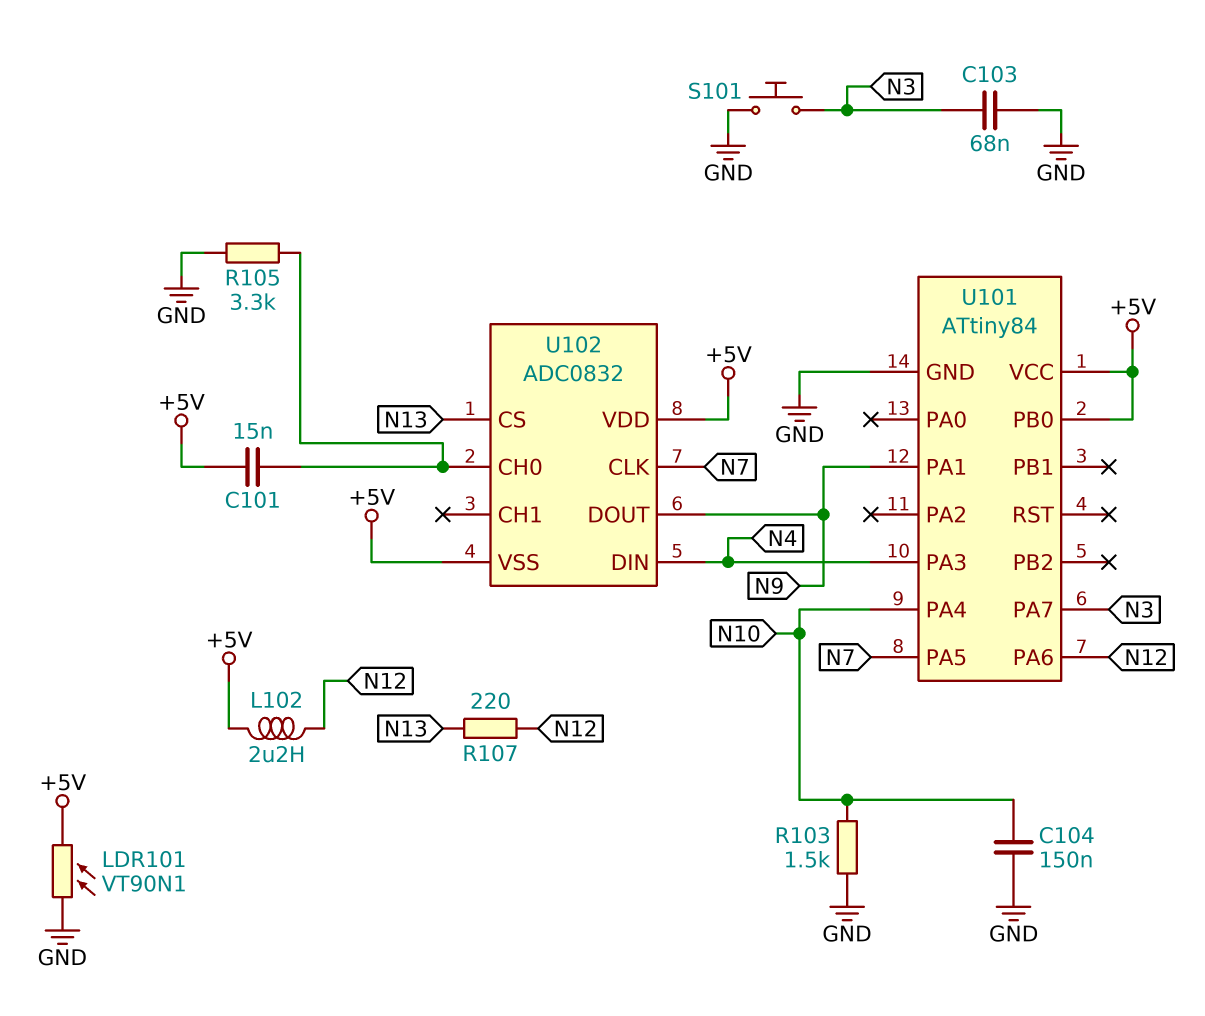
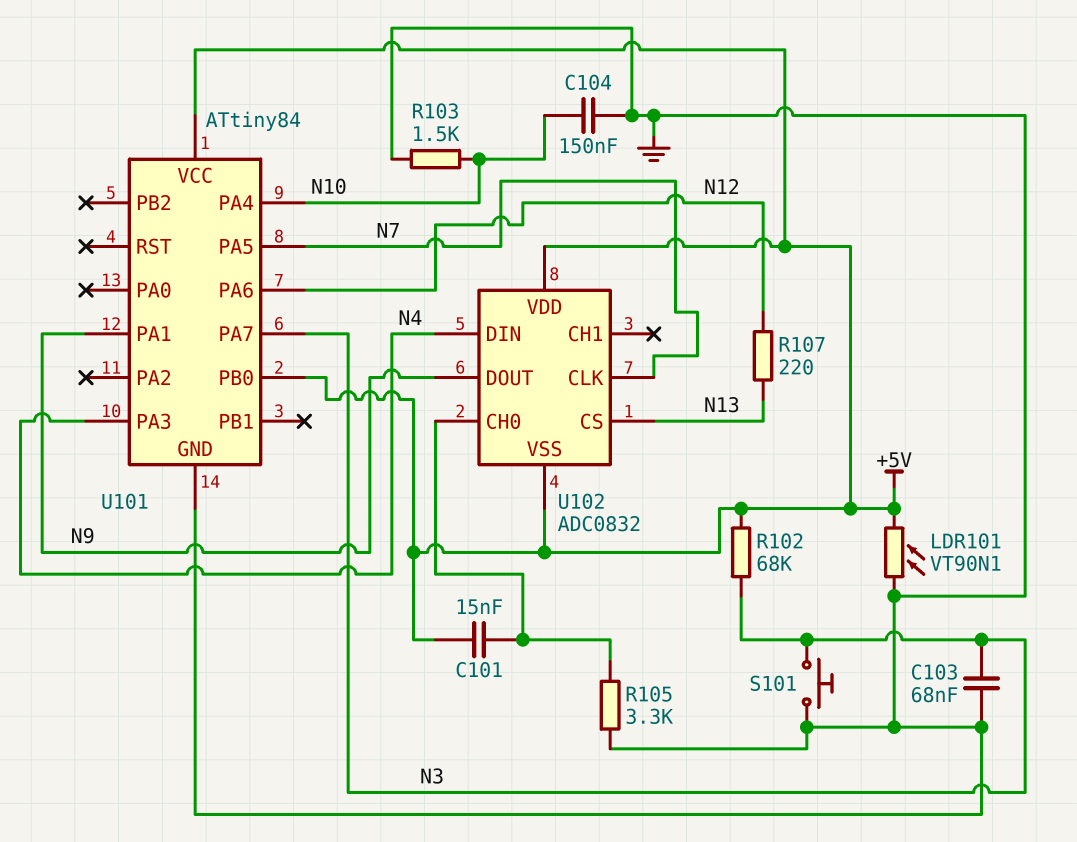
L102: 2.2uH (+5V, N12) -> none
R102: none -> 68k (+5V, N3)

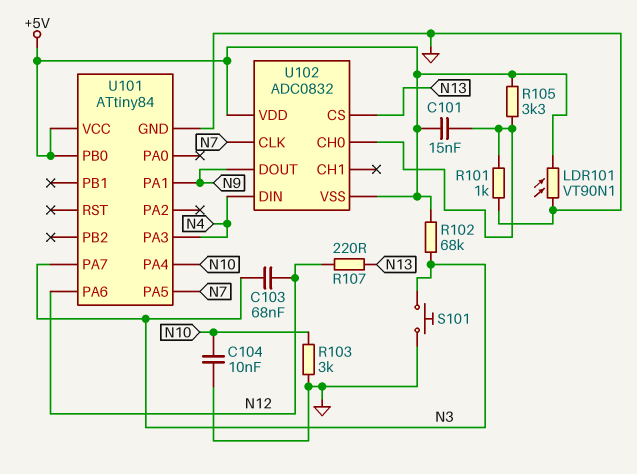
C103: 68nF (GND, N3) -> 68nF (N3, N12)
C104: 150nF (GND, N10) -> 10nF (GND, N10)
R101: none -> 1k (GND, U102/CH0)
R103: 1.5k (GND, N10) -> 3k (GND, N10)
R105: 3.3k (GND, U102/CH0) -> 3.3k (+5V, U102/CH0)

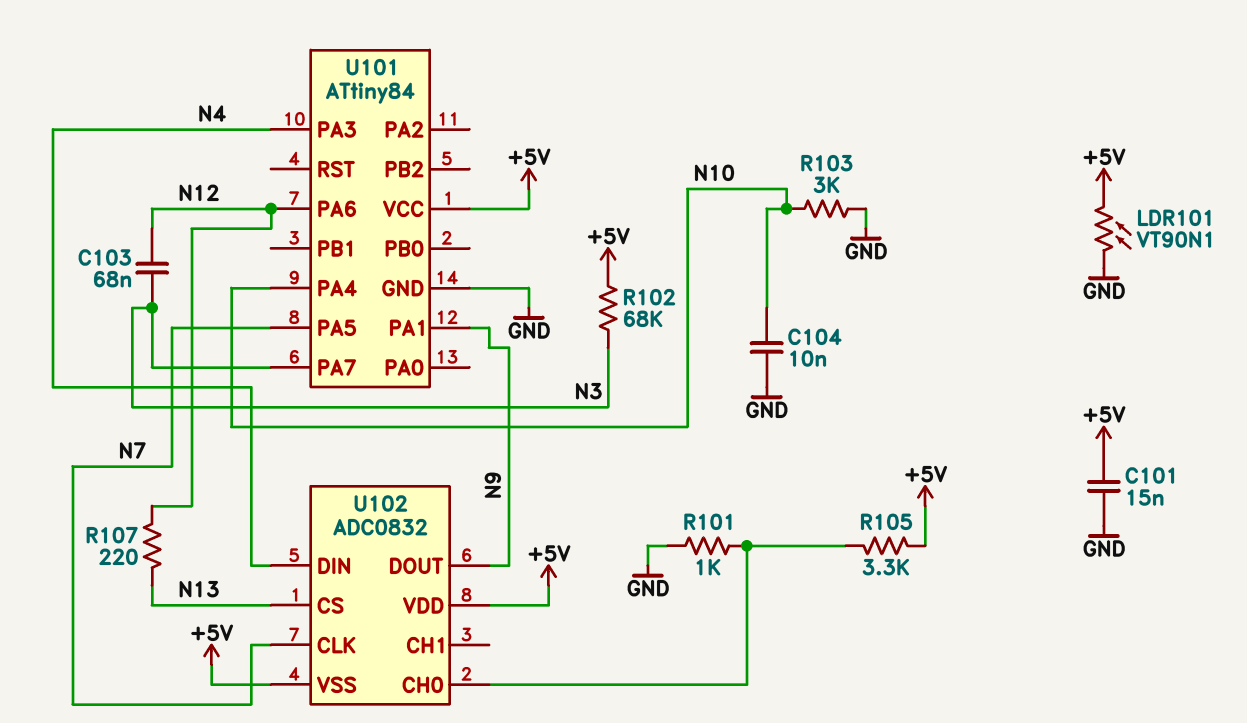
C101: 15nF (+5V, U102/CH0) -> 15nF (+5V, GND)
S101: button (GND, N3) -> none
U101 pin PB0: +5V -> none

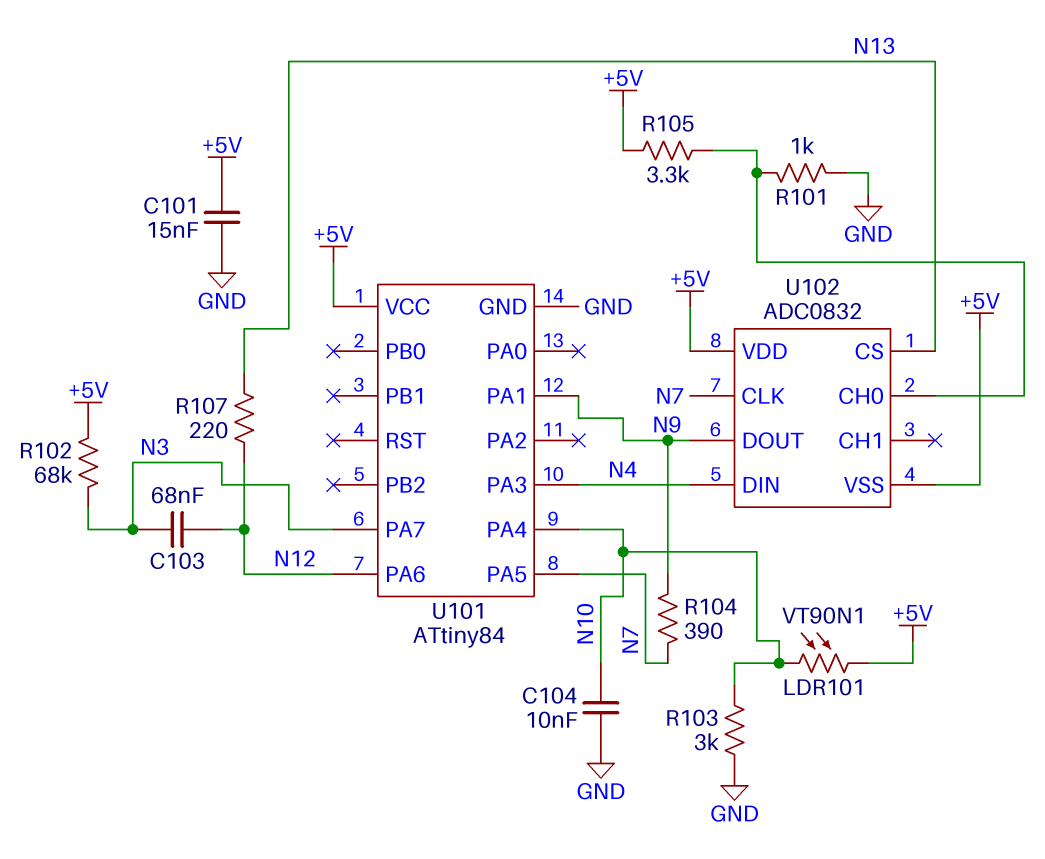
LDR101: VT90N1 (+5V, GND) -> VT90N1 (+5V, N10)
R104: none -> 390 (N7, N9)

